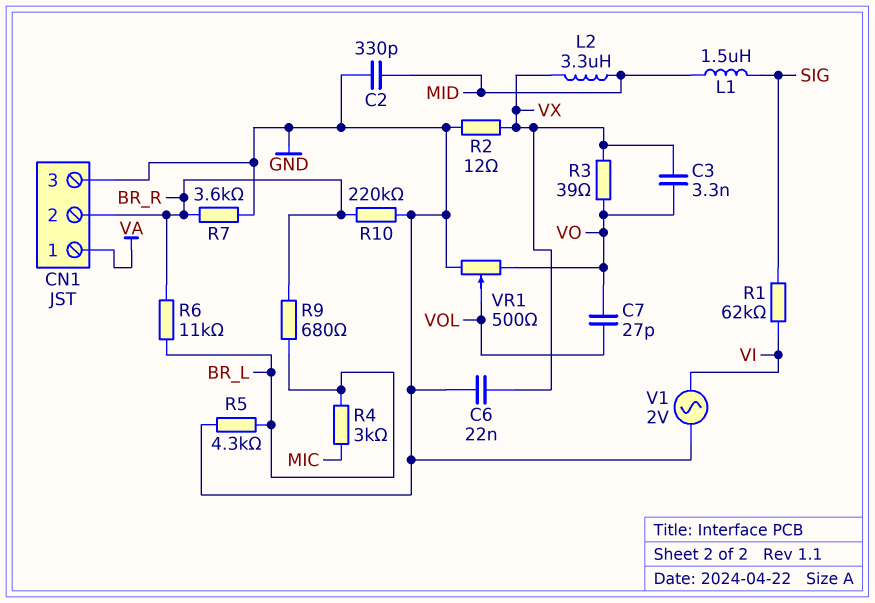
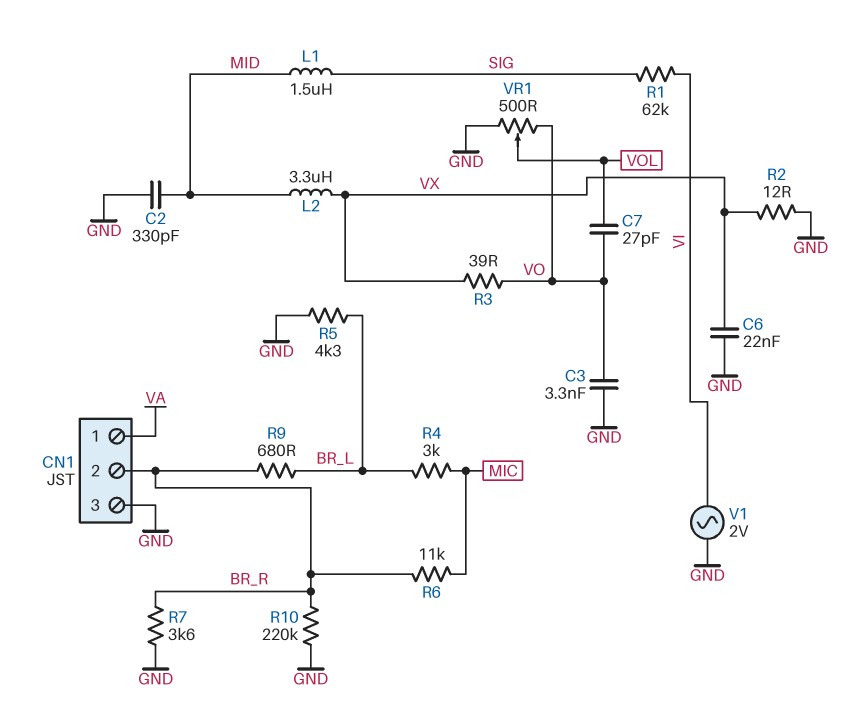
C3: 3.3nF (VO, VX) -> 3.3nF (GND, VO)
R6: 11k (BR_L, BR_R) -> 11k (BR_R, MIC)

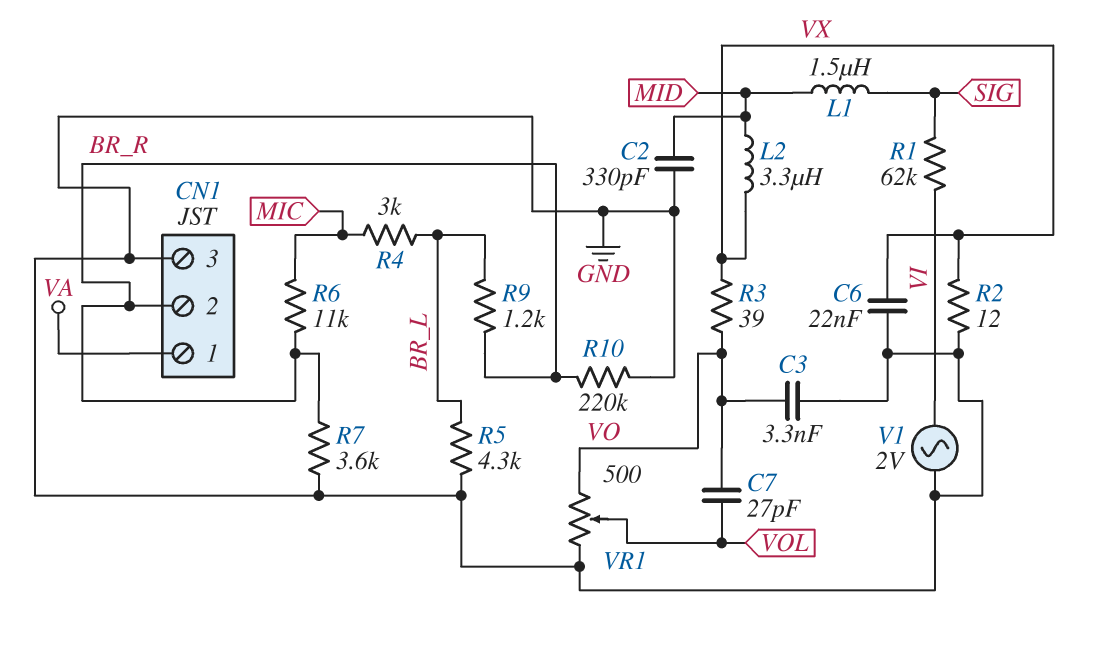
R9: 680 (BR_L, BR_R) -> 1.2k (BR_L, BR_R)

